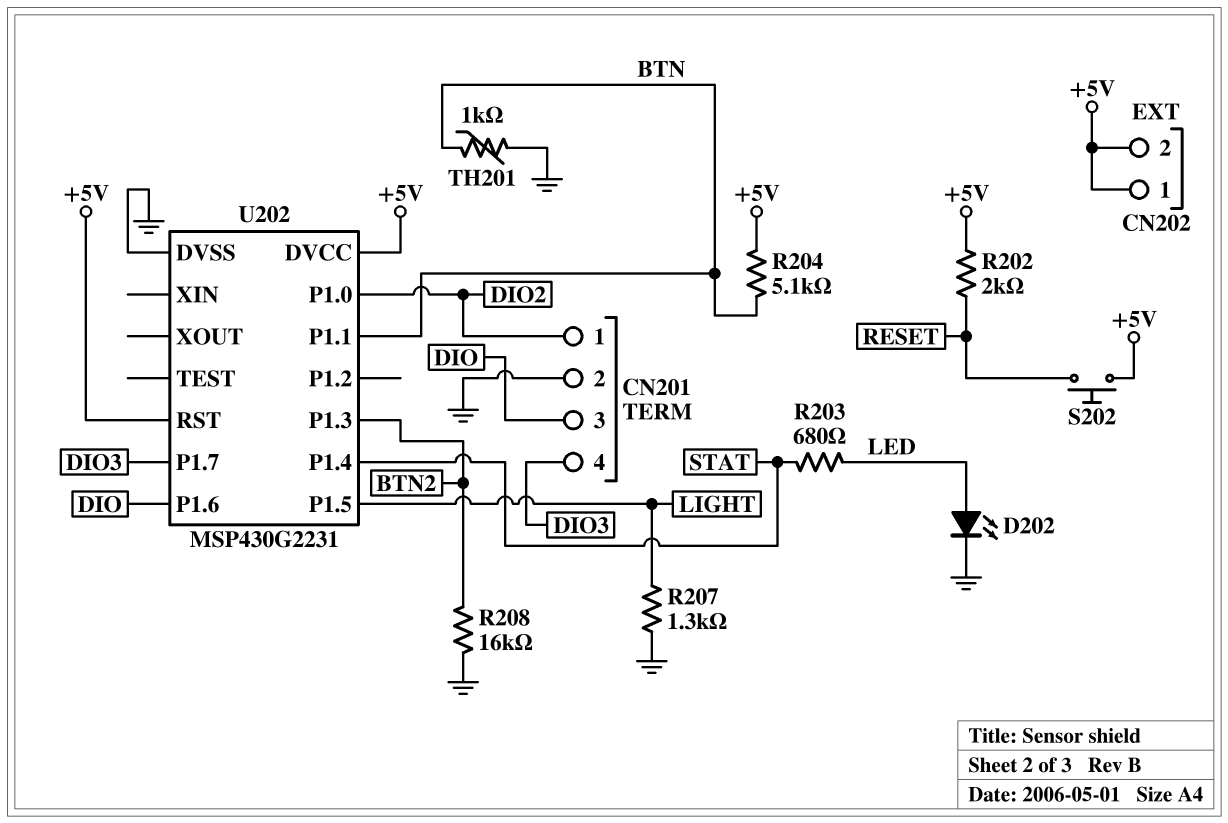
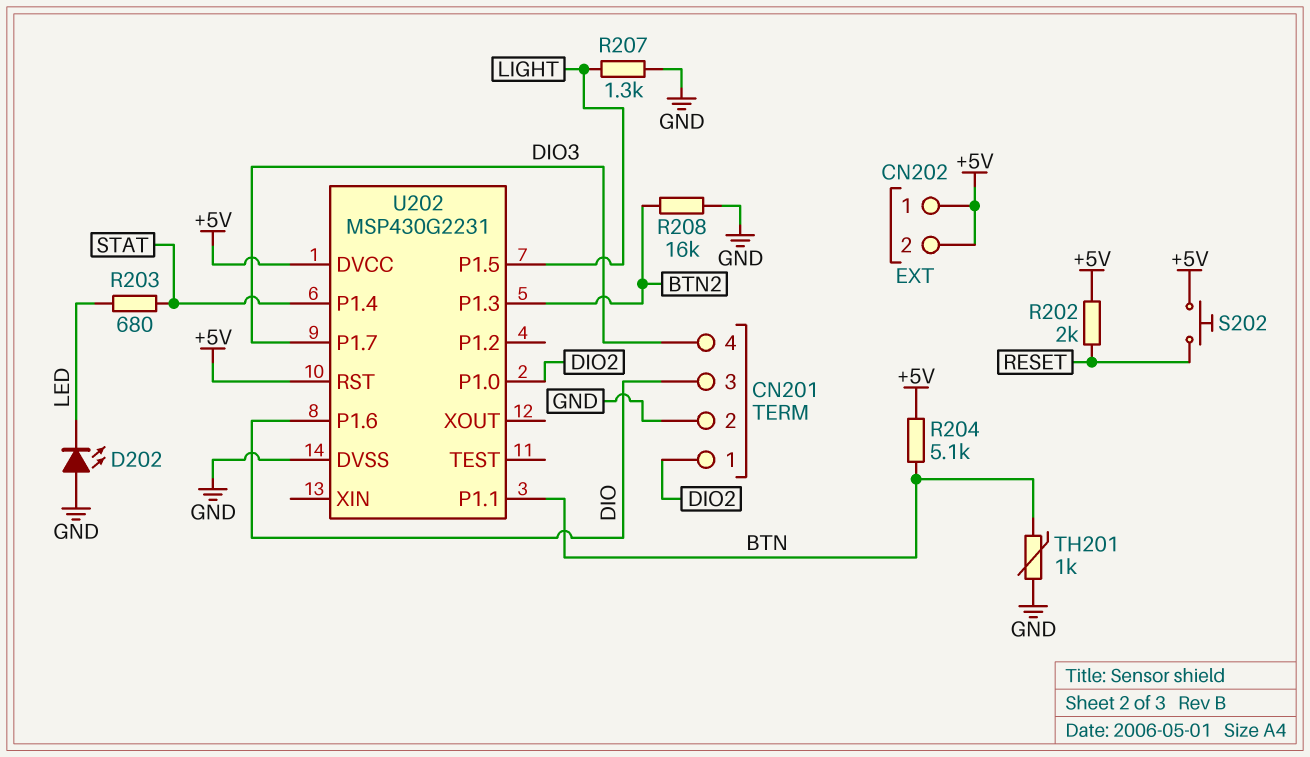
D202: LED (A LED, K GND) -> LED (A GND, K LED)

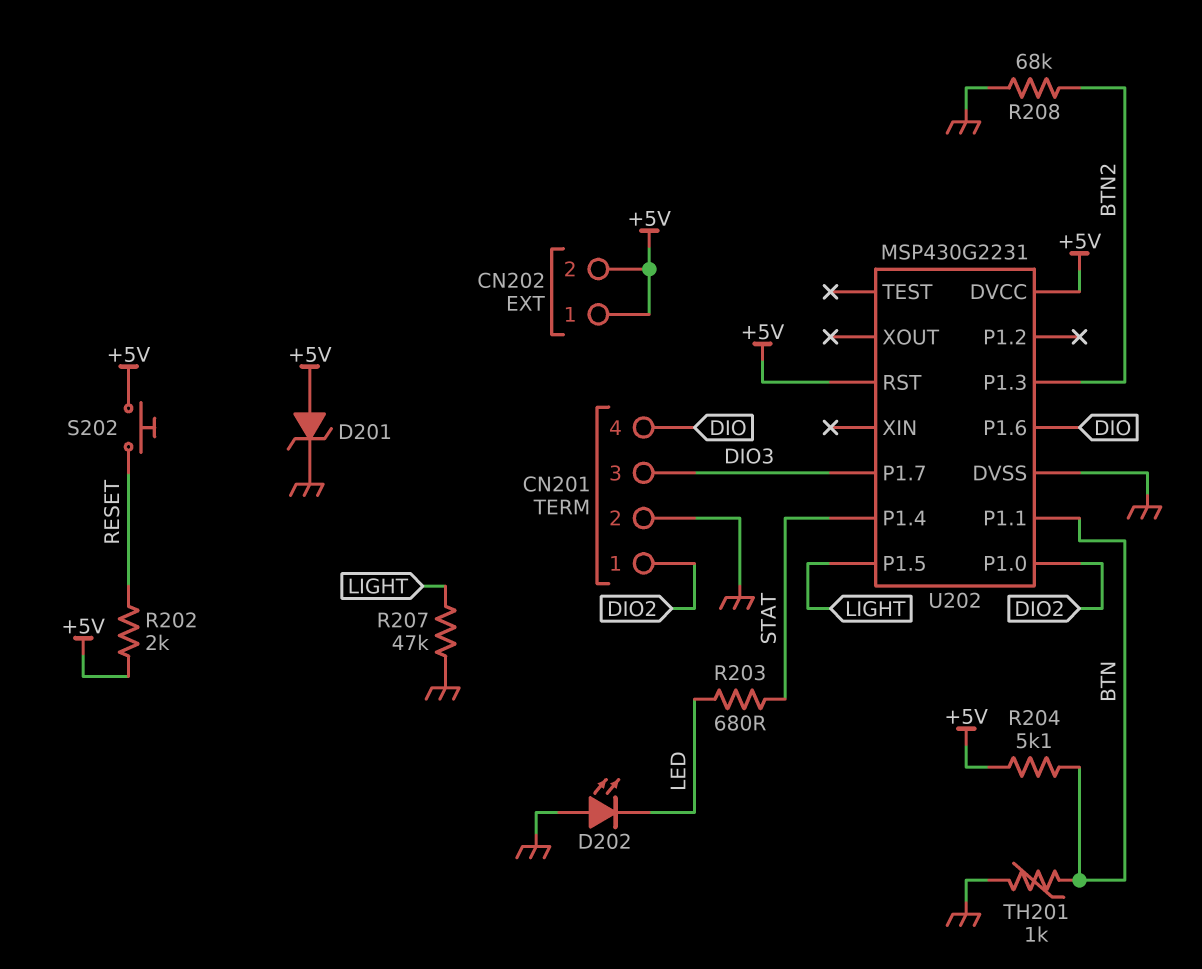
CN201 pin 3: DIO -> DIO3
CN201 pin 4: DIO3 -> DIO
D201: none -> zener (A +5V, K GND)
R207: 1.3k (GND, LIGHT) -> 47k (GND, LIGHT)
R208: 16k (BTN2, GND) -> 68k (BTN2, GND)

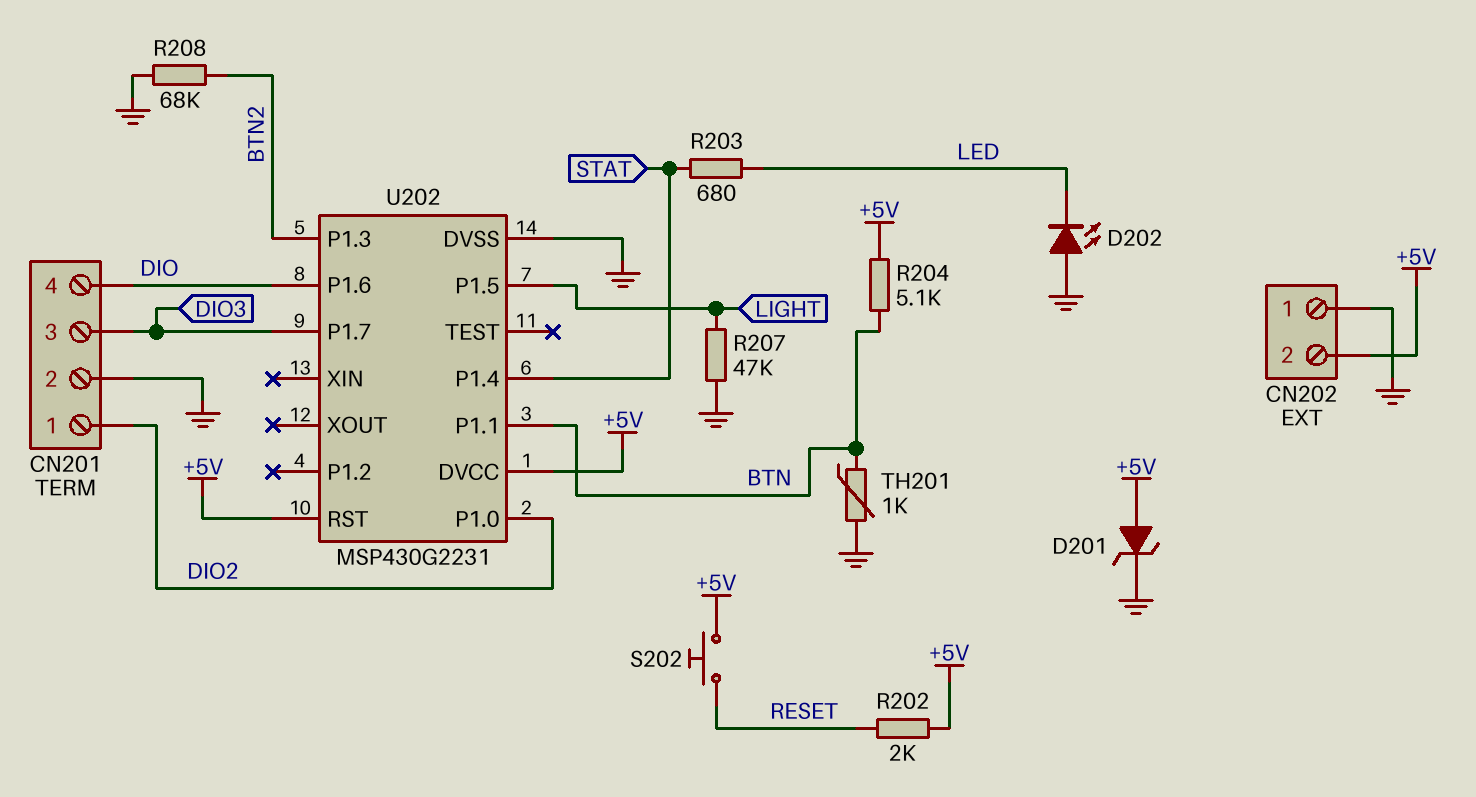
CN202 pin 1: +5V -> GND

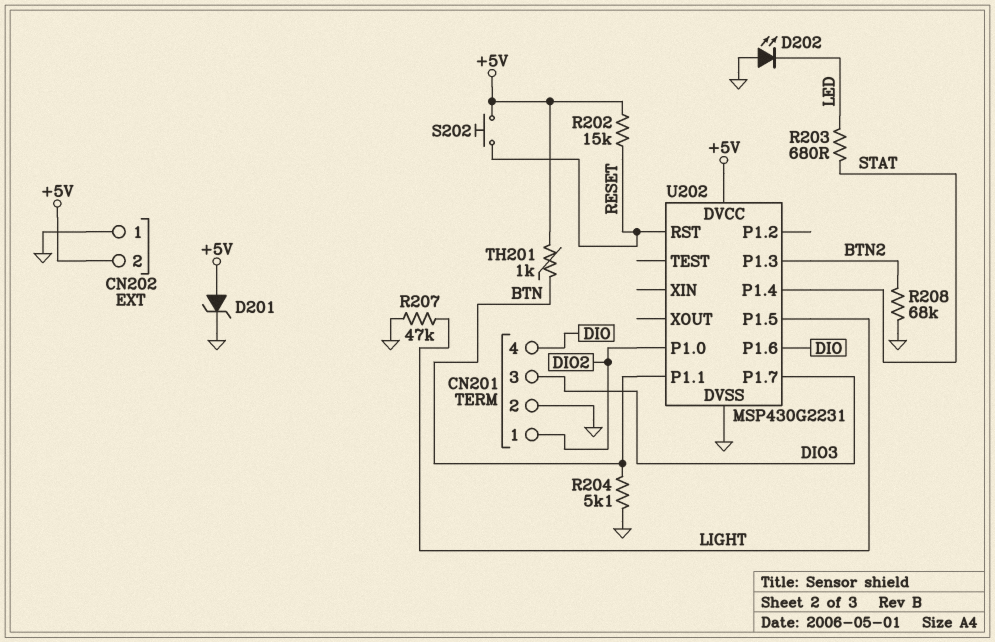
R202: 2k (+5V, RESET) -> 15k (+5V, RESET)
R204: 5.1k (+5V, BTN) -> 5.1k (BTN, GND)
TH201: 1k (BTN, GND) -> 1k (+5V, BTN)
U202 pin RST: +5V -> RESET

